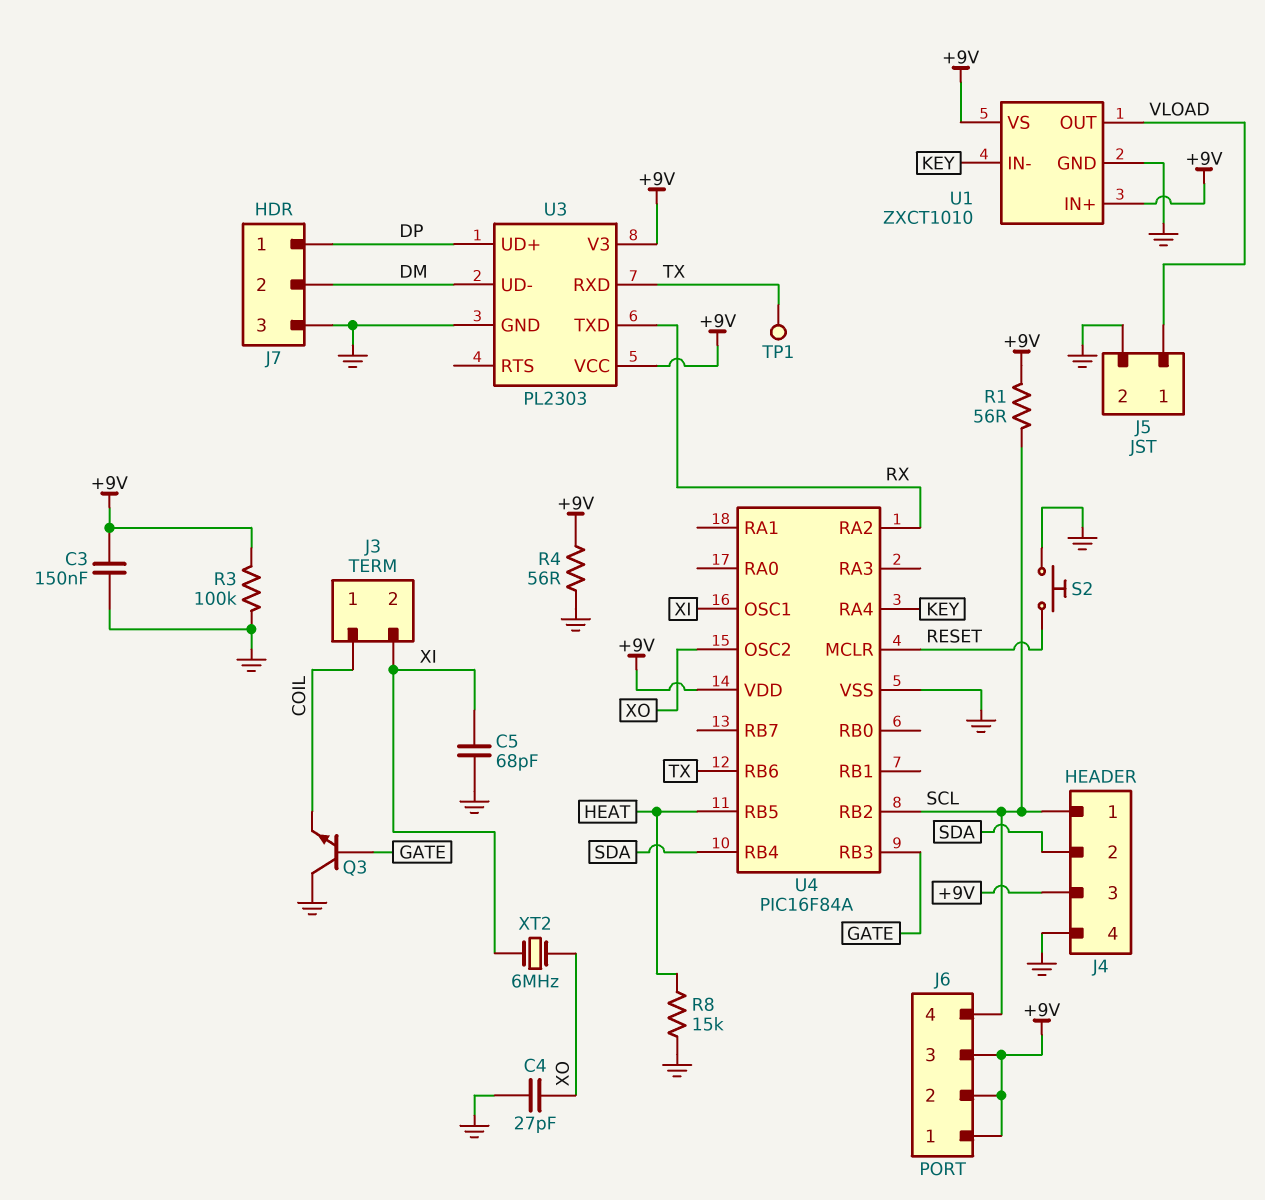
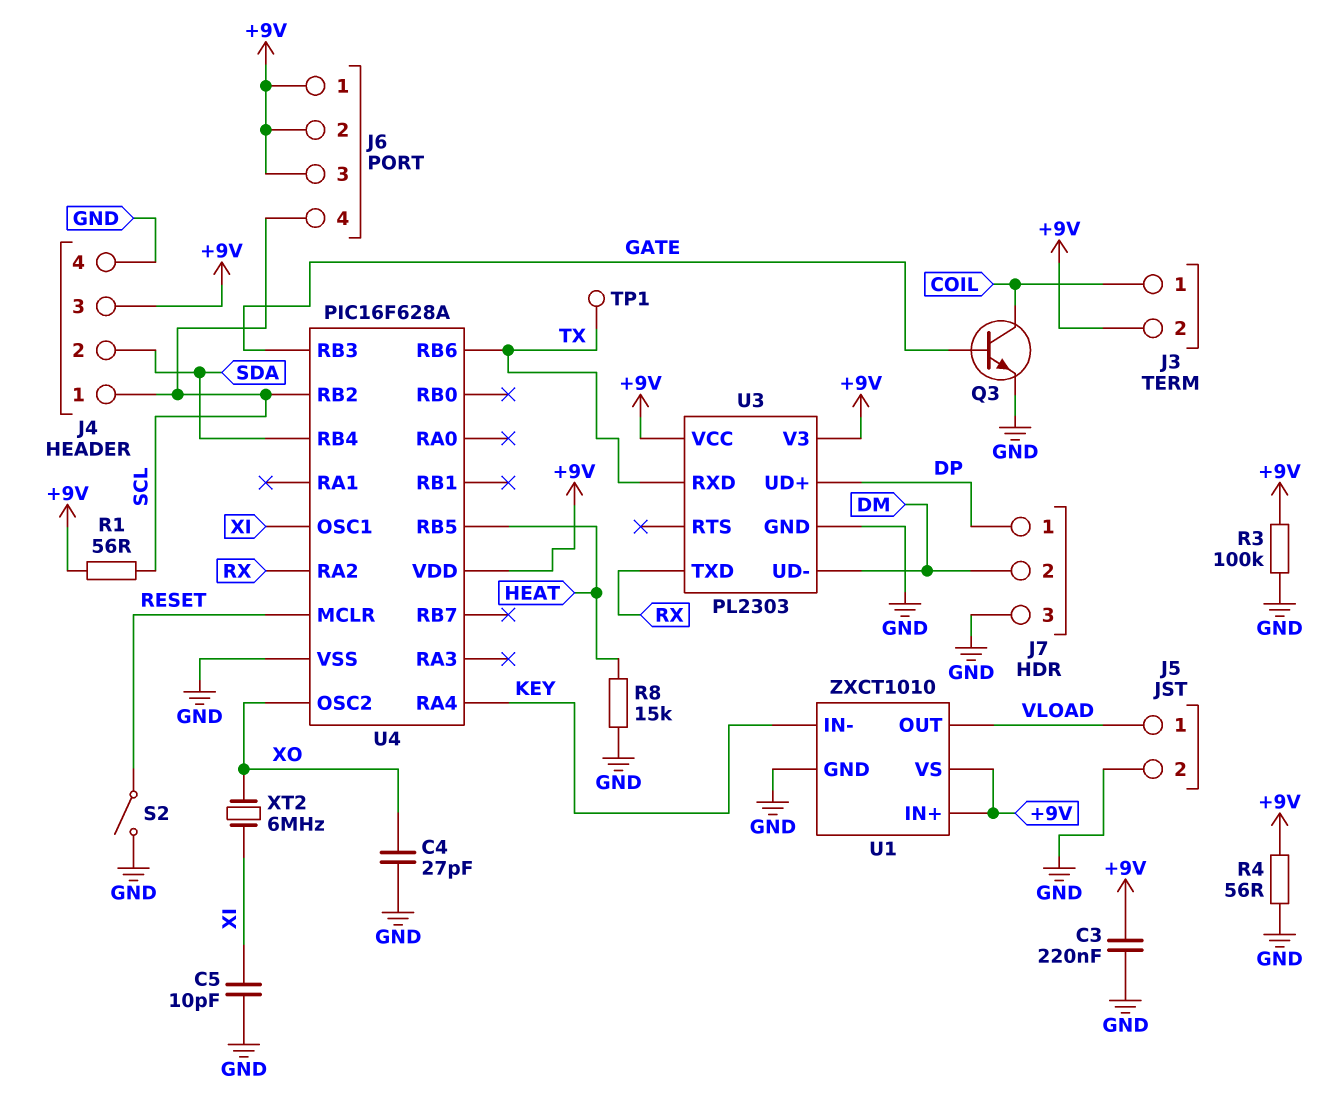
C3: 150nF (+9V, GND) -> 220nF (+9V, GND)
C5: 68pF (GND, XI) -> 10pF (GND, XI)
J3 pin 2: XI -> +9V
Q3: NPN (B GATE, C GND, E COIL) -> NPN (B GATE, C COIL, E GND)
S2: button (GND, RESET) -> switch (GND, RESET)
U4: PIC16F84A -> PIC16F628A

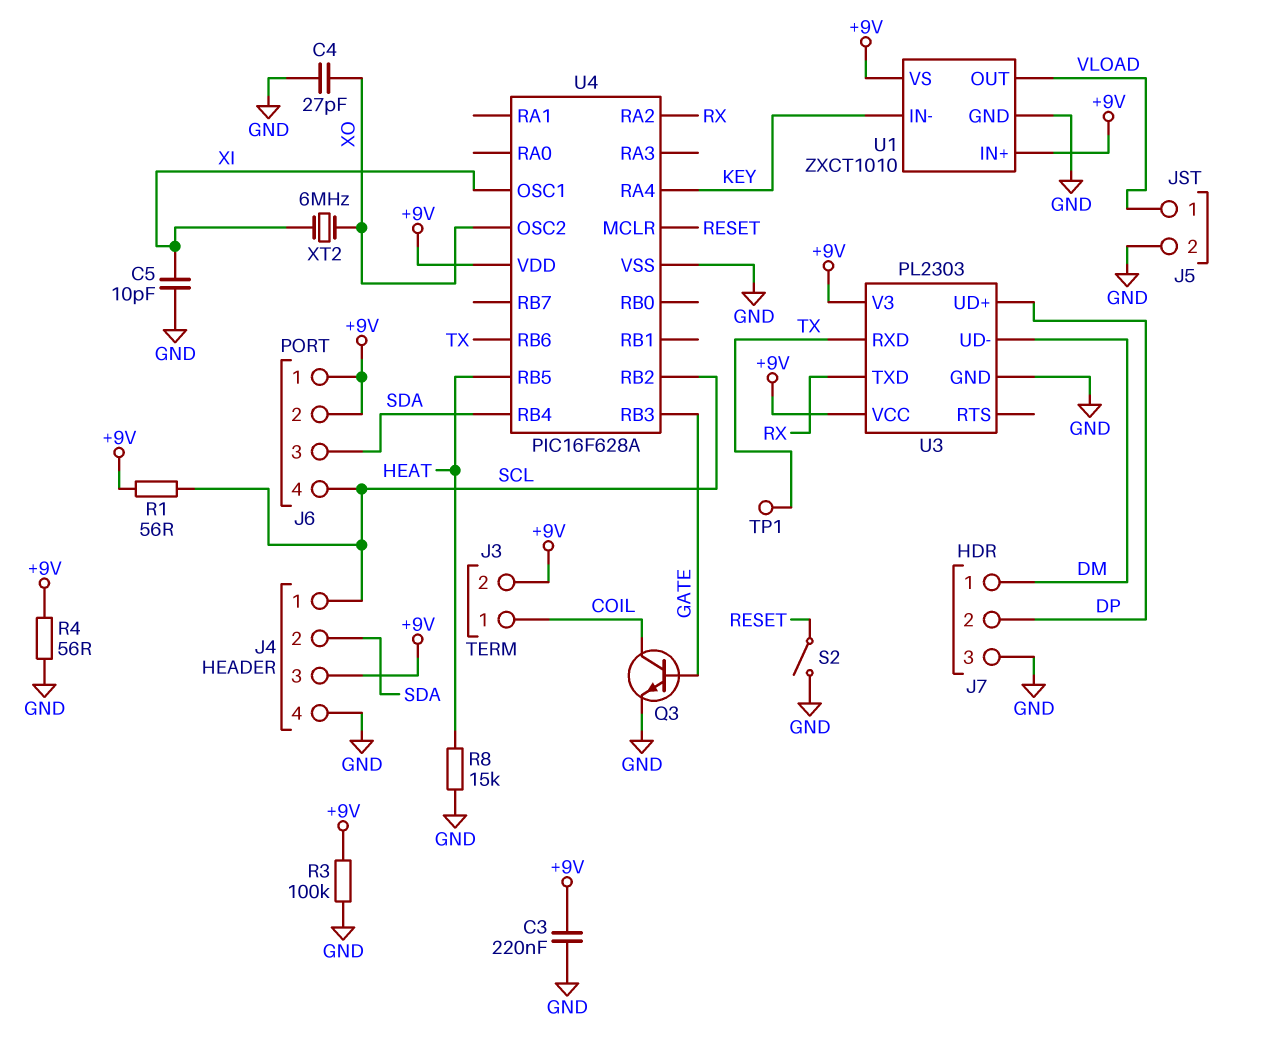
J6 pin 3: +9V -> SDA
J7 pin 1: DP -> DM
J7 pin 2: DM -> DP

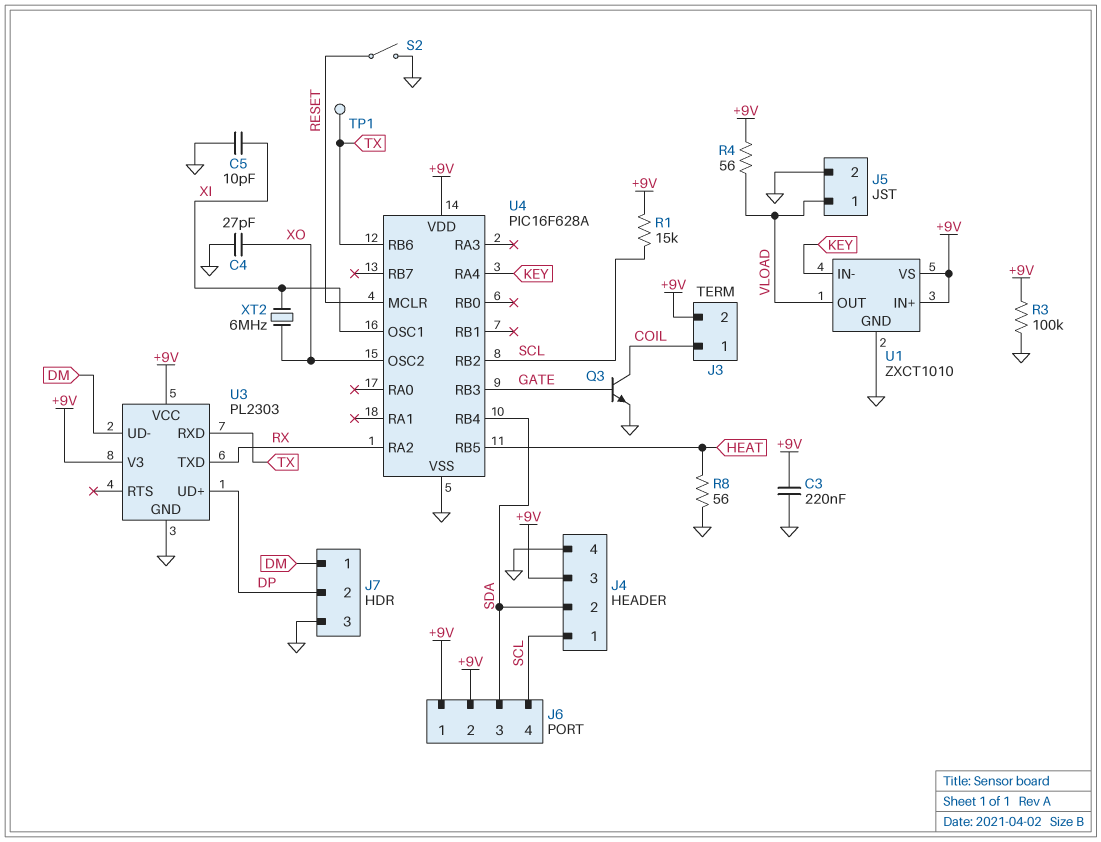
R1: 56 (+9V, SCL) -> 15k (+9V, SCL)
R4: 56 (+9V, GND) -> 56 (+9V, VLOAD)
R8: 15k (GND, HEAT) -> 56 (GND, HEAT)

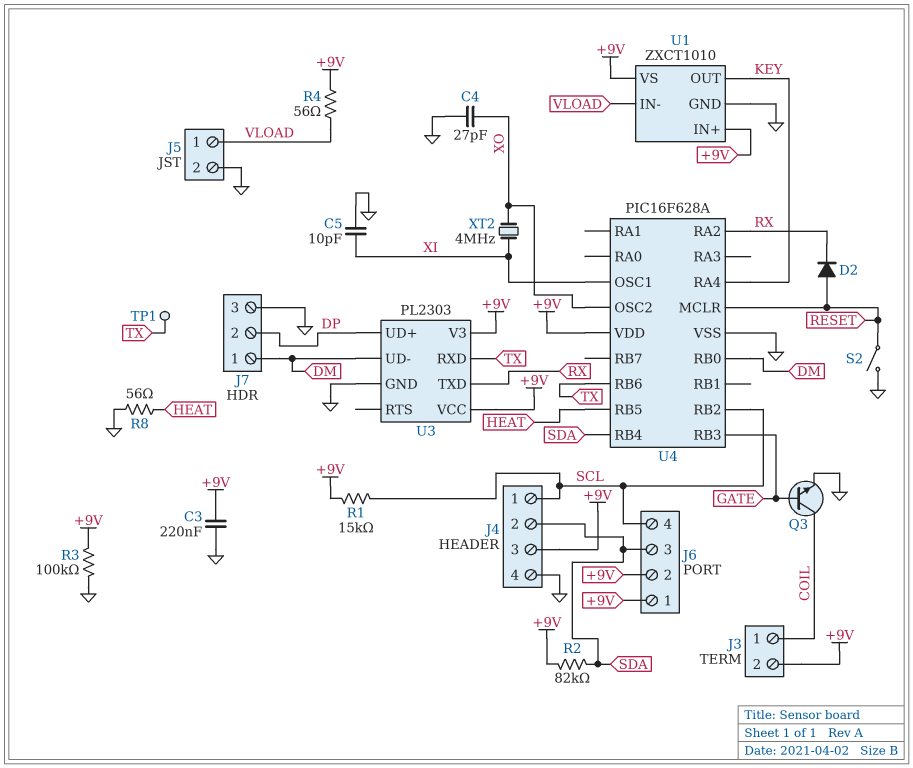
D2: none -> diode (A RESET, K RX)
R2: none -> 82k (+9V, SDA)
U1 pin IN-: KEY -> VLOAD
U1 pin OUT: VLOAD -> KEY
U4 pin RB0: none -> DM
XT2: 6MHz (XI, XO) -> 4MHz (XI, XO)

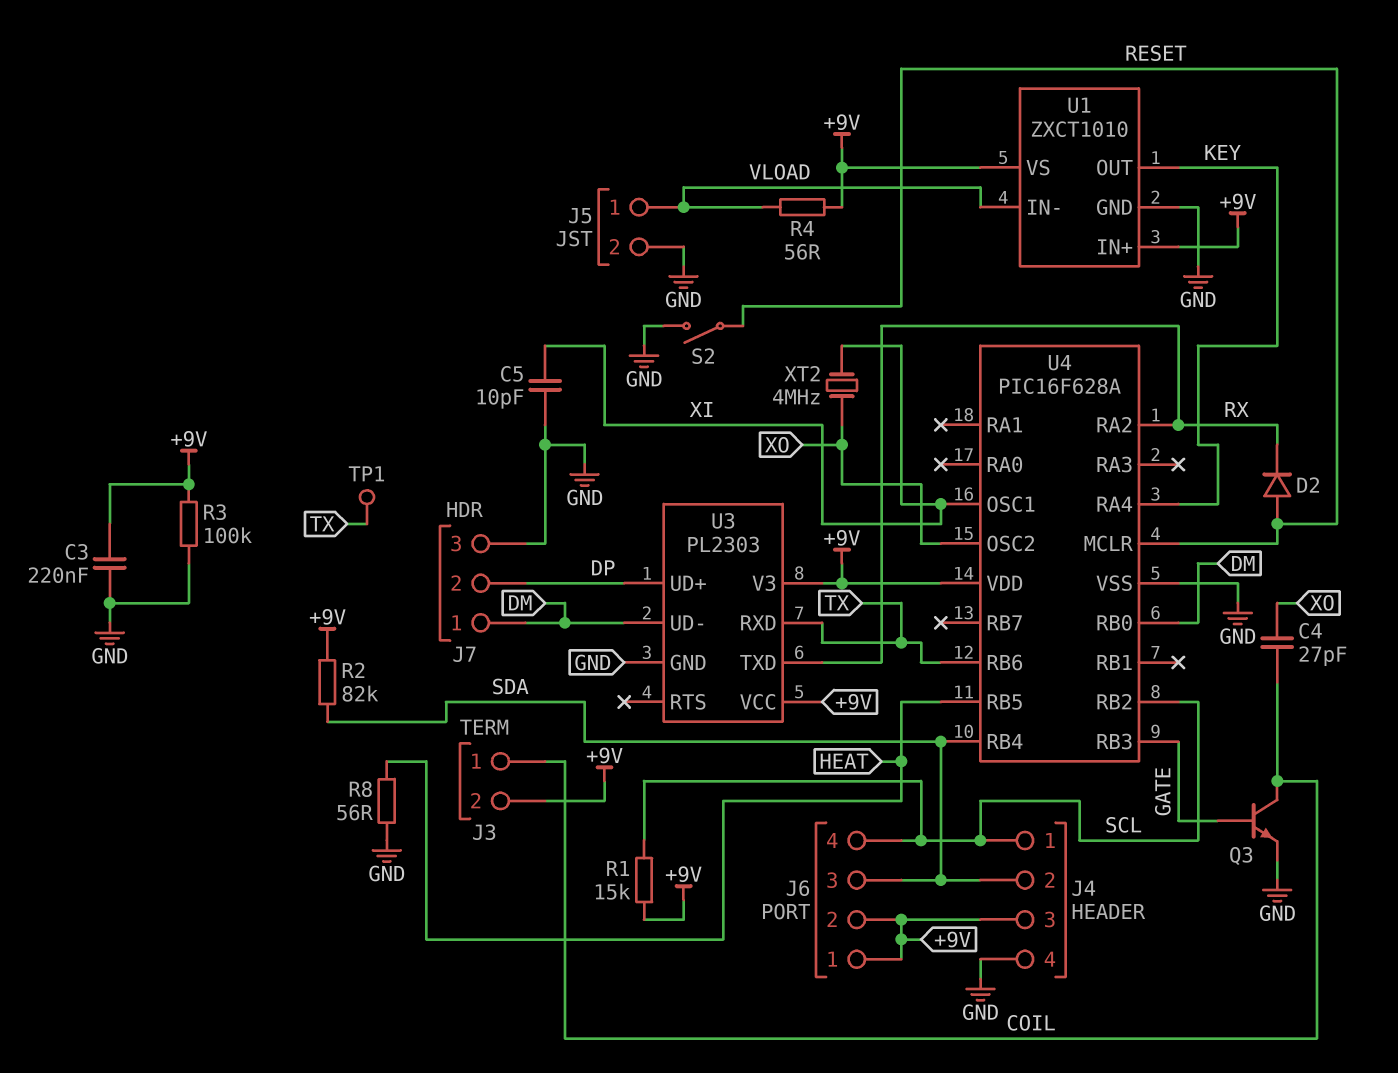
C4: 27pF (GND, XO) -> 27pF (COIL, XO)

